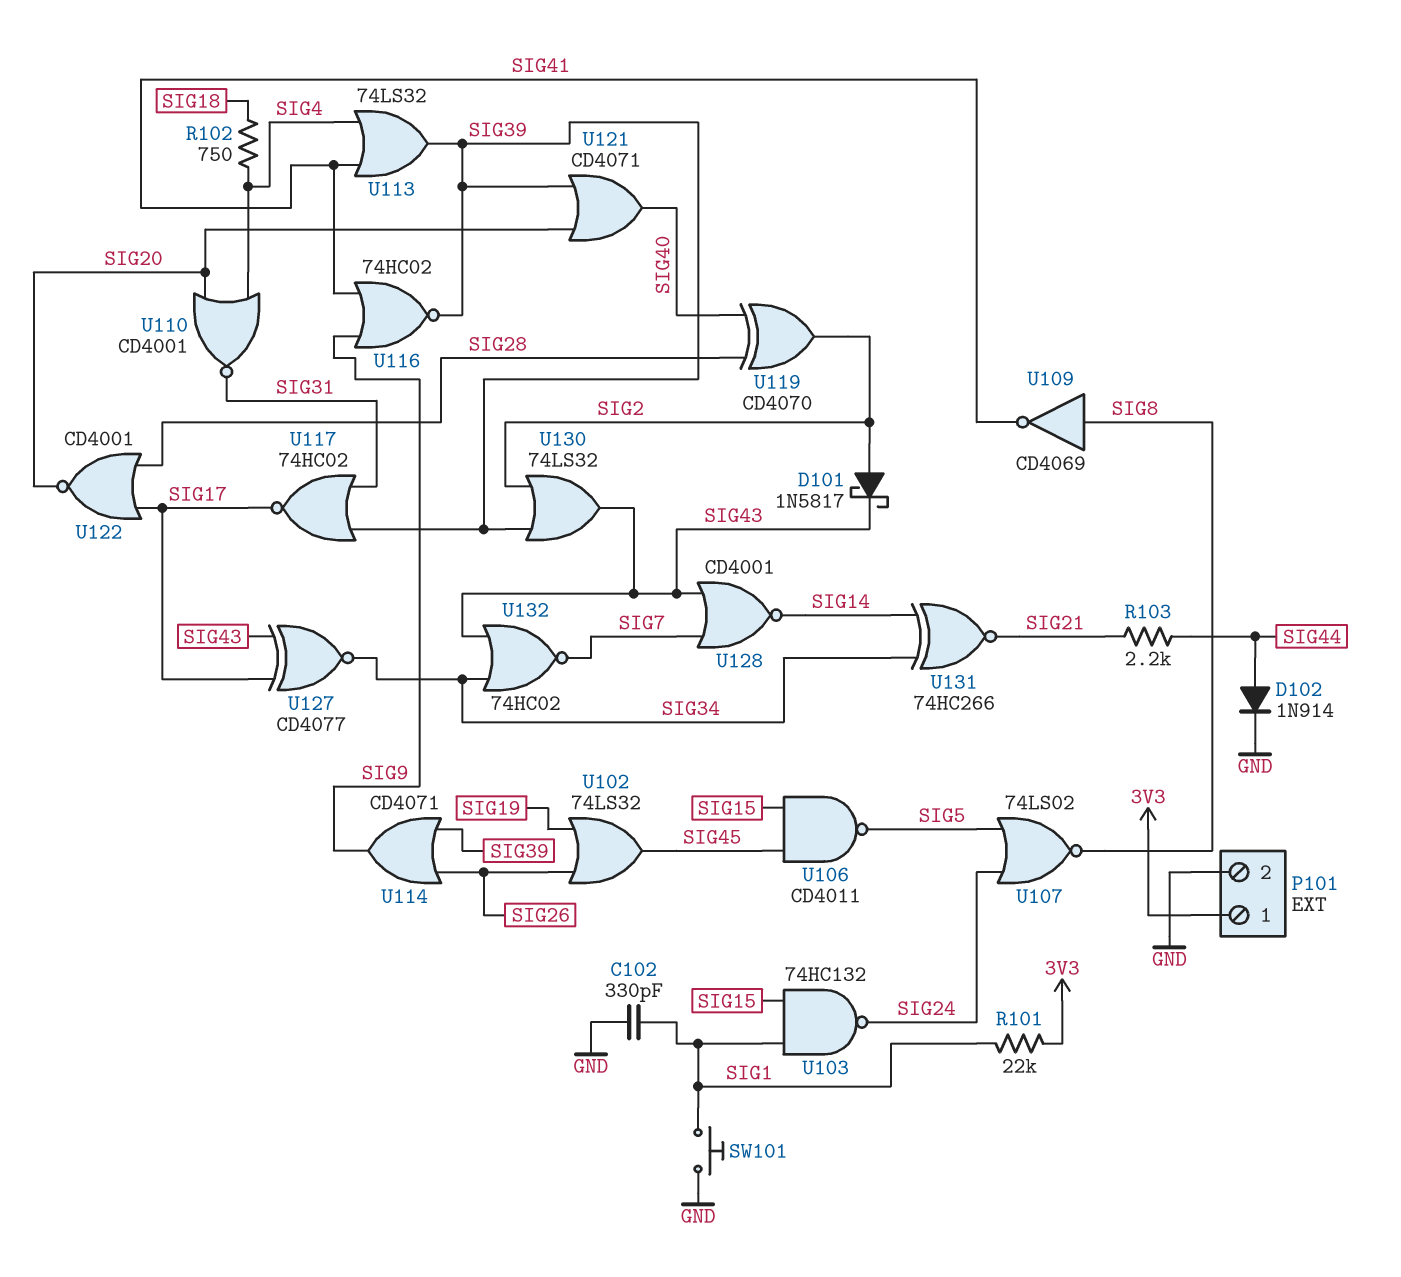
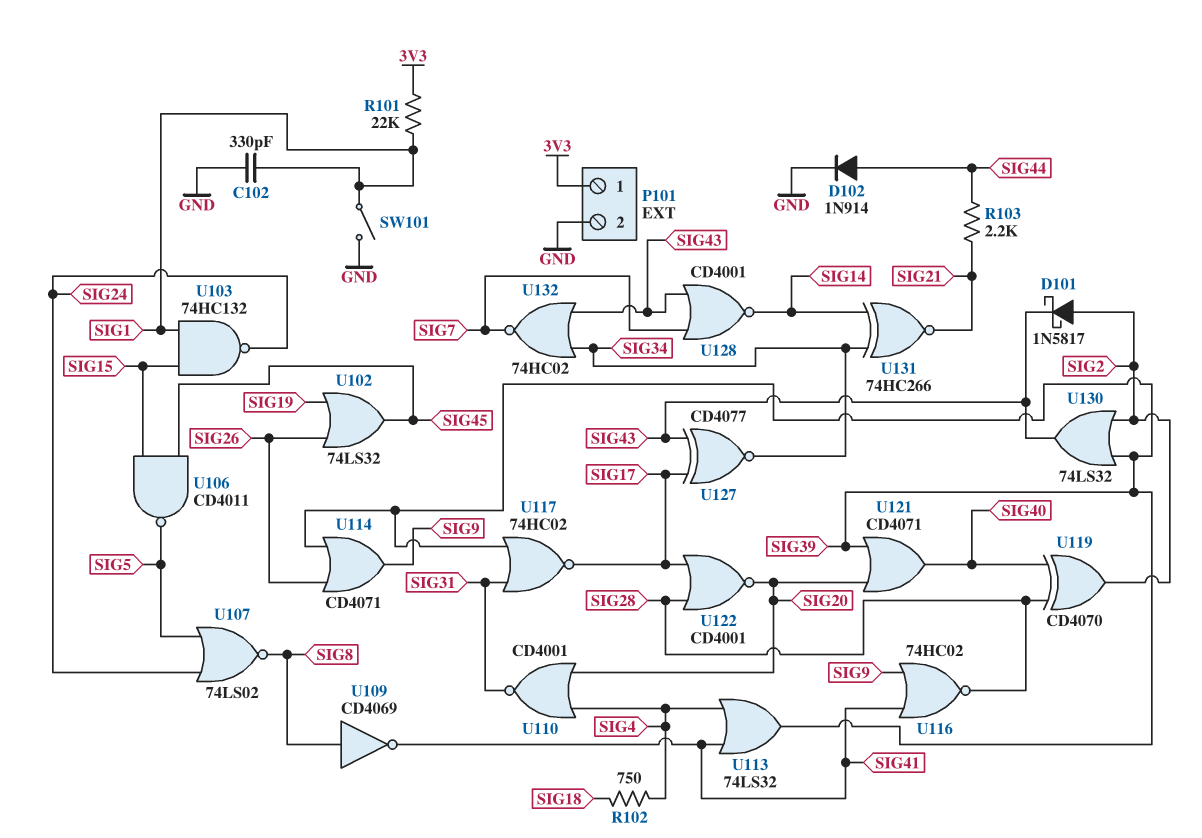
SW101: button (GND, SIG1) -> switch (GND, SIG1)
U116: NOR 74HC02 (in SIG9, in SIG41, out SIG39) -> NOR 74HC02 (in SIG9, in SIG41, out SIG28)

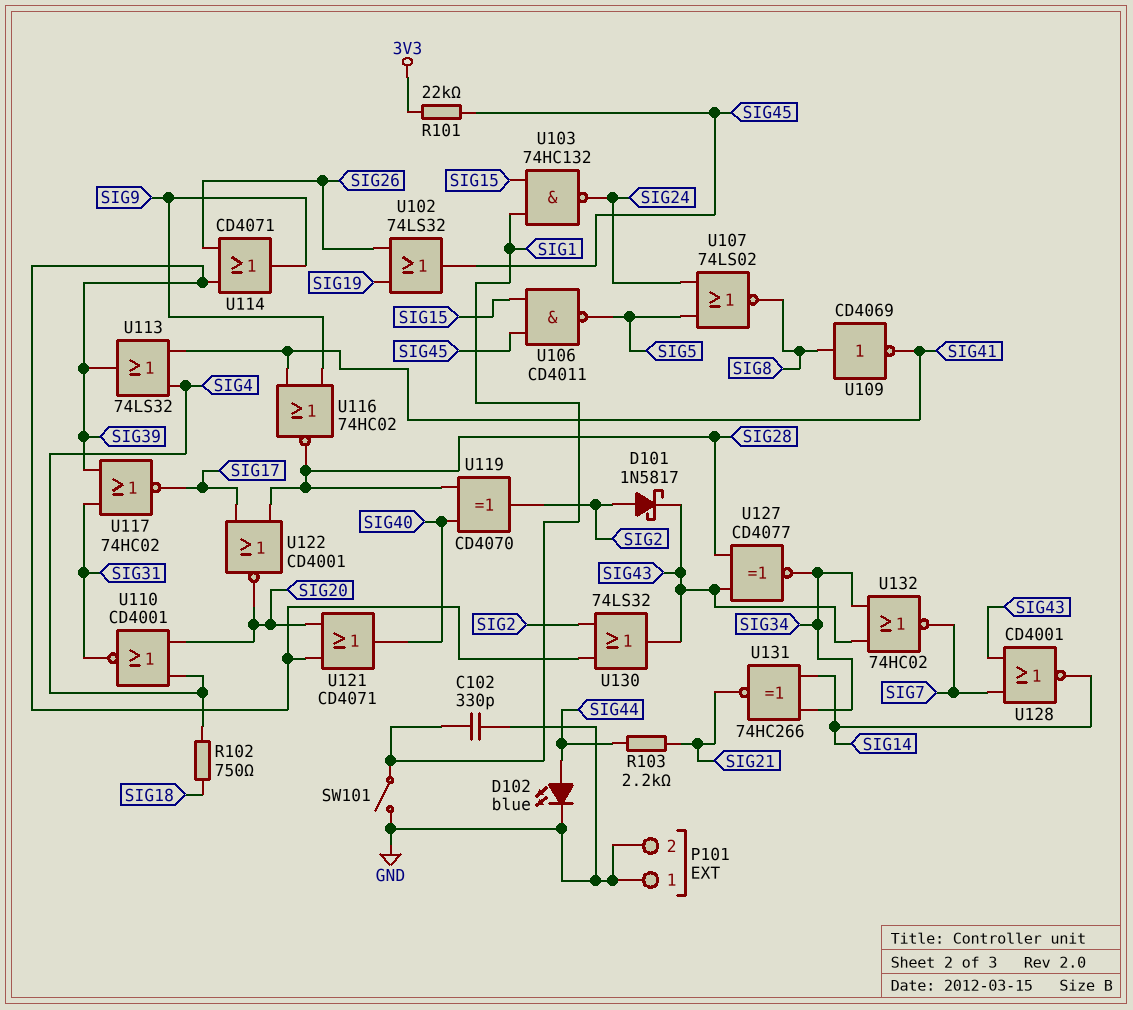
D102: diode 1N914 (A SIG44, K GND) -> LED blue (A SIG44, K GND)
P101 pin 1: 3V3 -> GND
R101: 22k (3V3, SIG1) -> 22k (3V3, SIG45)
U127: XNOR CD4077 (in SIG17, in SIG43, out SIG34) -> XNOR CD4077 (in SIG28, in SIG43, out SIG34)

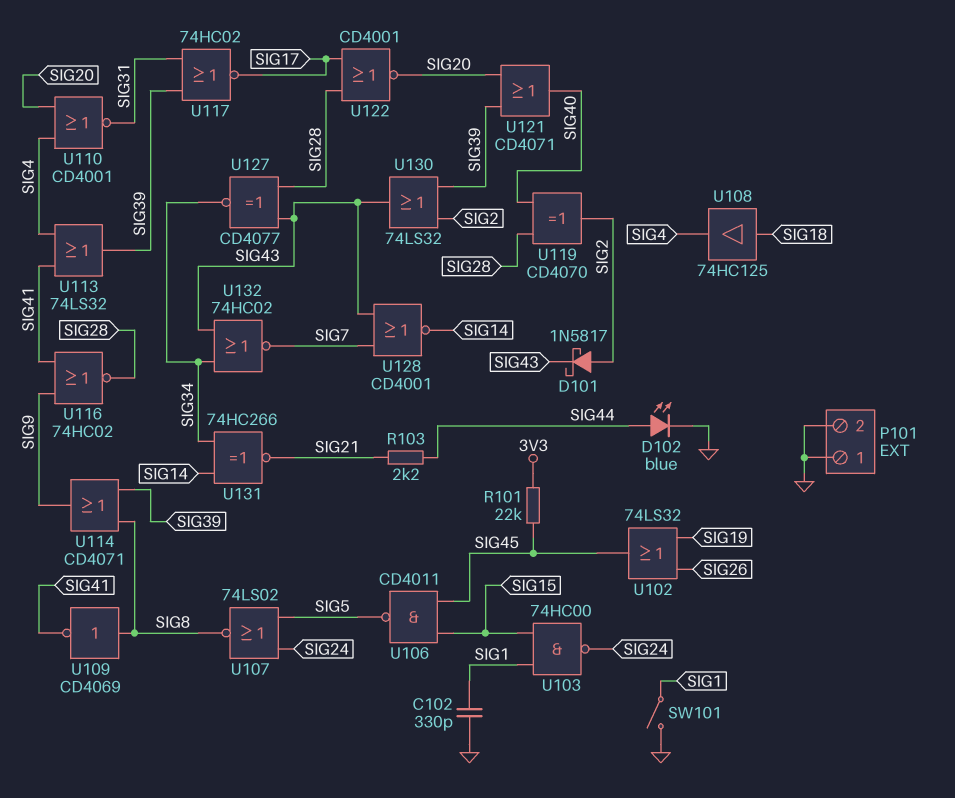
R102: 750 (SIG4, SIG18) -> none
U103: NAND 74HC132 (in SIG1, in SIG15, out SIG24) -> NAND 74HC00 (in SIG1, in SIG15, out SIG24)
U108: none -> buffer 74HC125 (in SIG18, out SIG4)
U114: OR CD4071 (in SIG26, in SIG39, out SIG9) -> OR CD4071 (in SIG8, in SIG39, out SIG9)

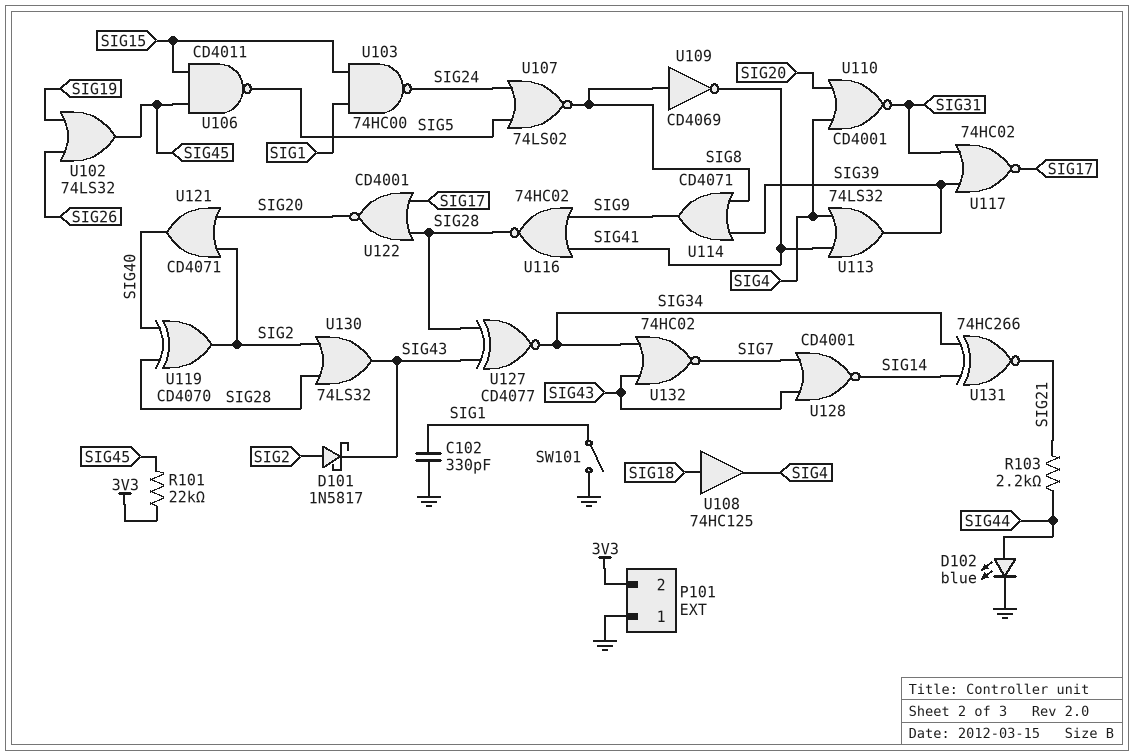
P101 pin 2: GND -> 3V3
U121: OR CD4071 (in SIG20, in SIG39, out SIG40) -> OR CD4071 (in SIG2, in SIG20, out SIG40)
U130: OR 74LS32 (in SIG2, in SIG39, out SIG43) -> OR 74LS32 (in SIG2, in SIG28, out SIG43)

